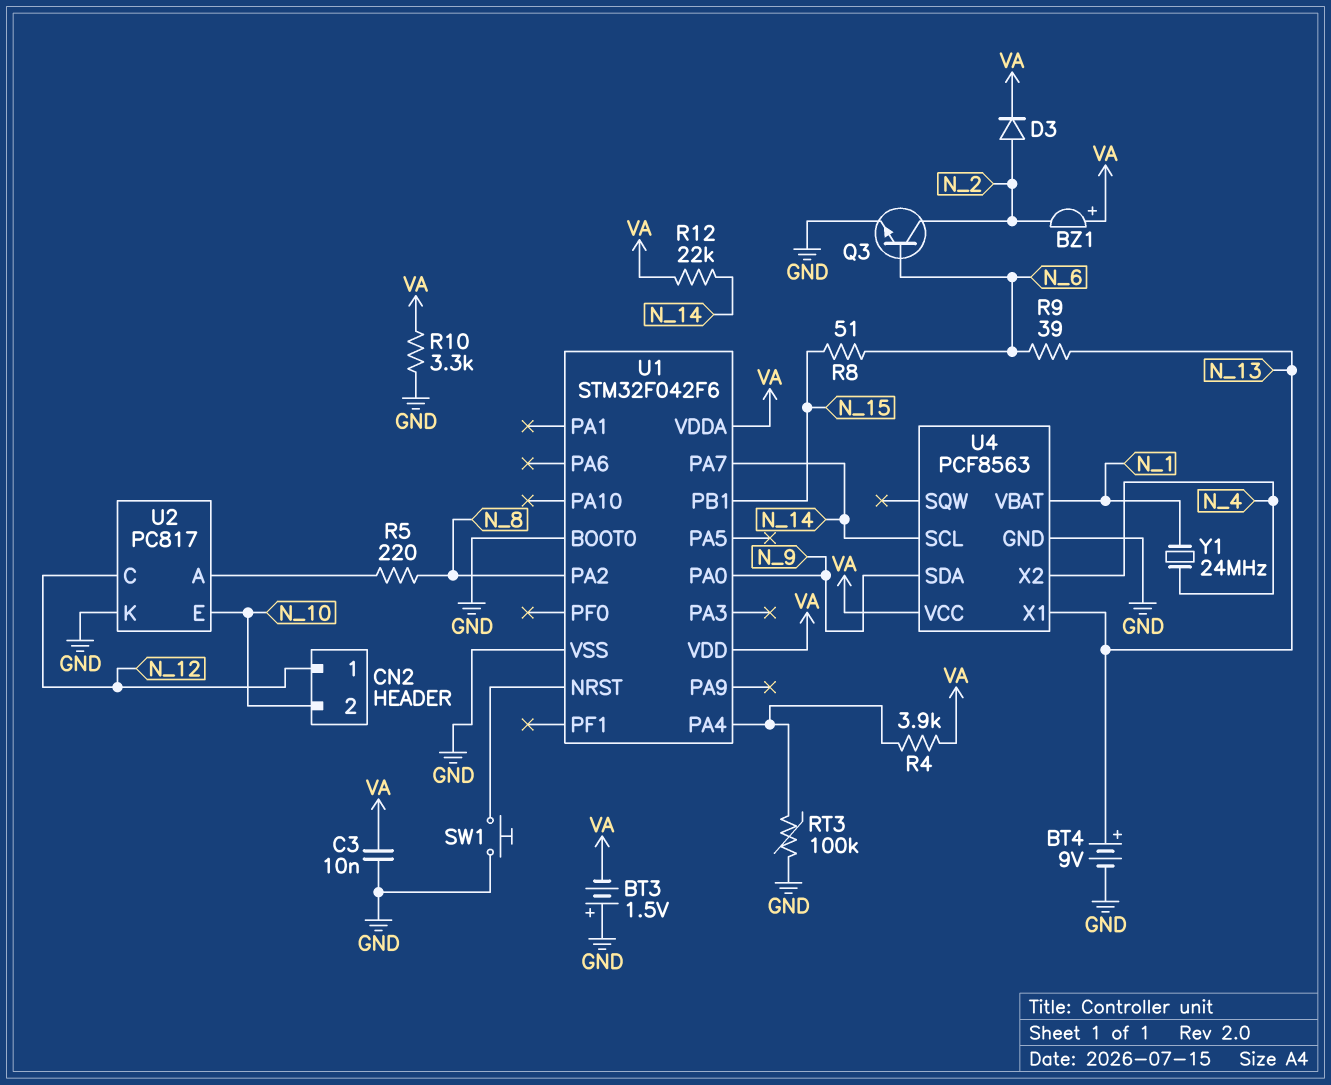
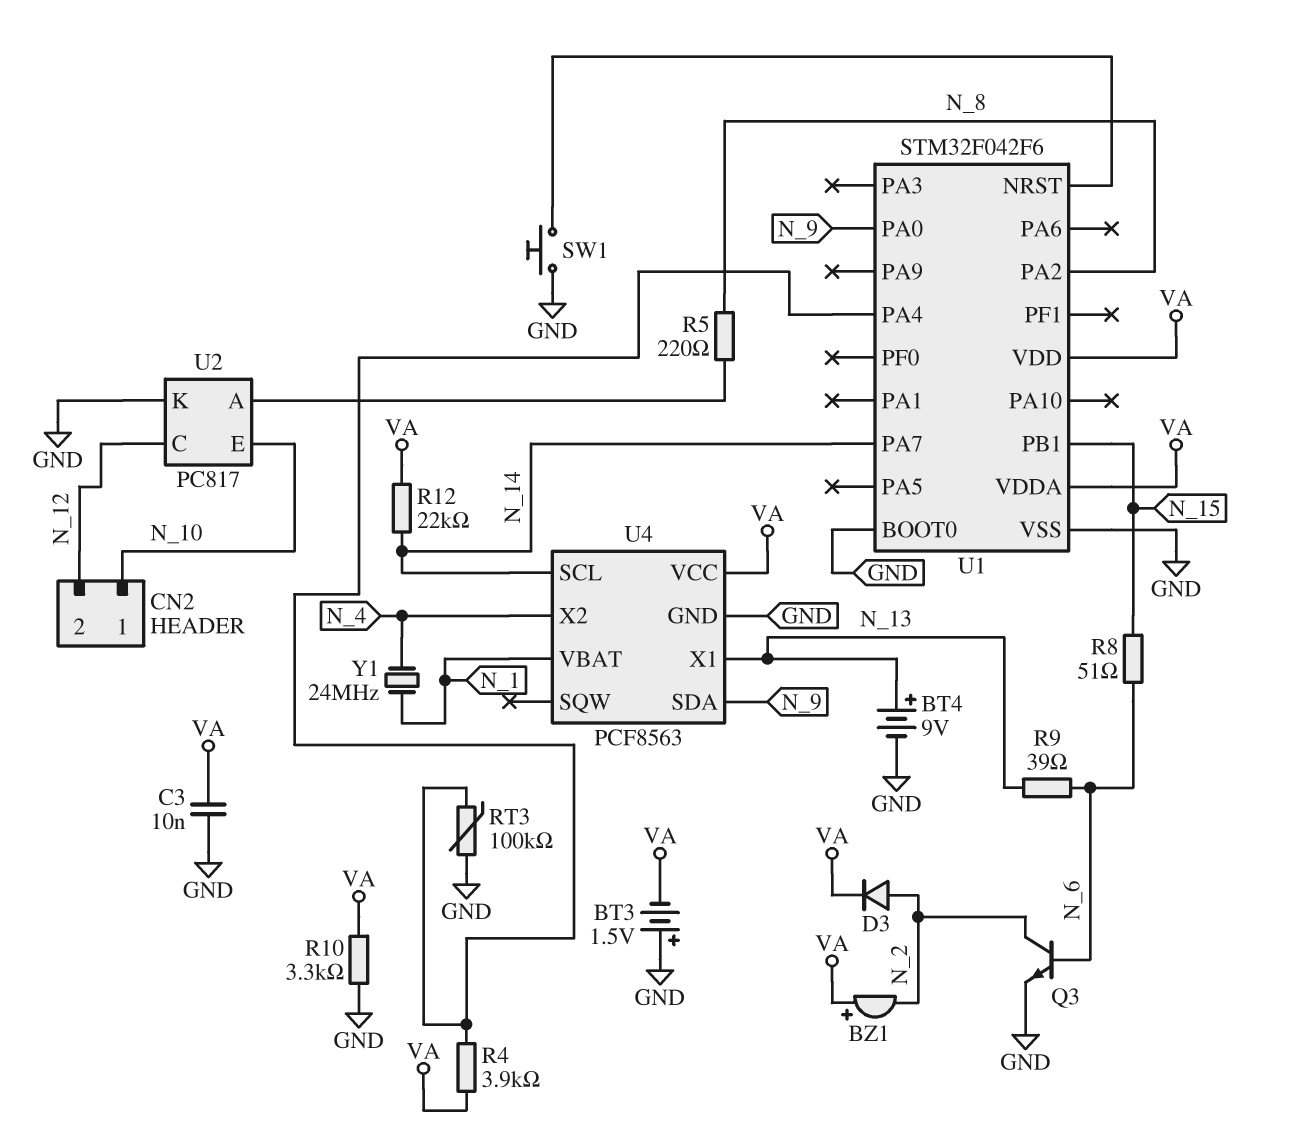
CN2 pin 1: N_12 -> N_10
CN2 pin 2: N_10 -> N_12

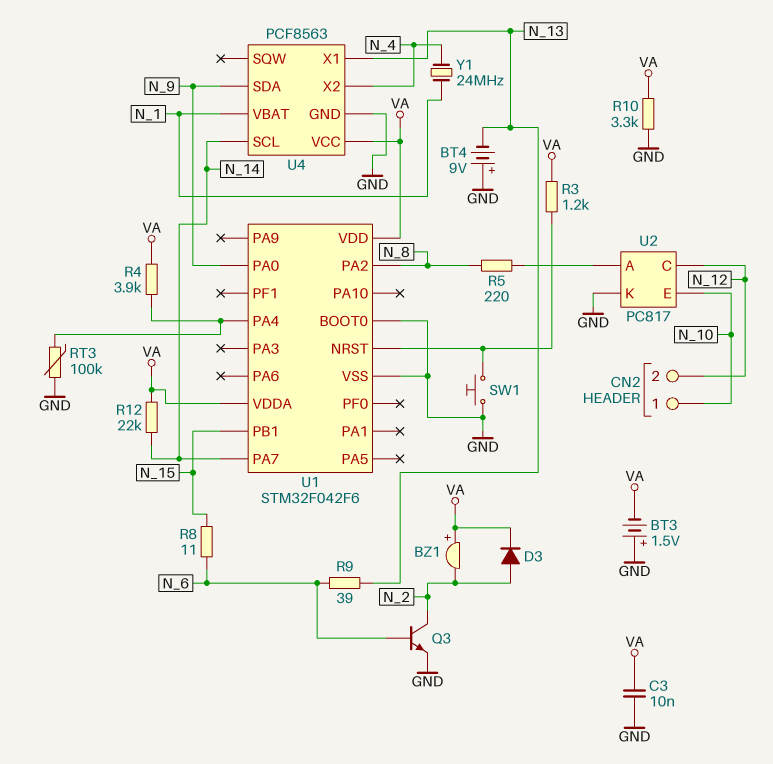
BT4: 9V (plus N_13, minus GND) -> 9V (plus GND, minus N_13)
R3: none -> 1.2k (U1/NRST, VA)
R8: 51 (N_6, N_15) -> 11 (N_6, N_15)

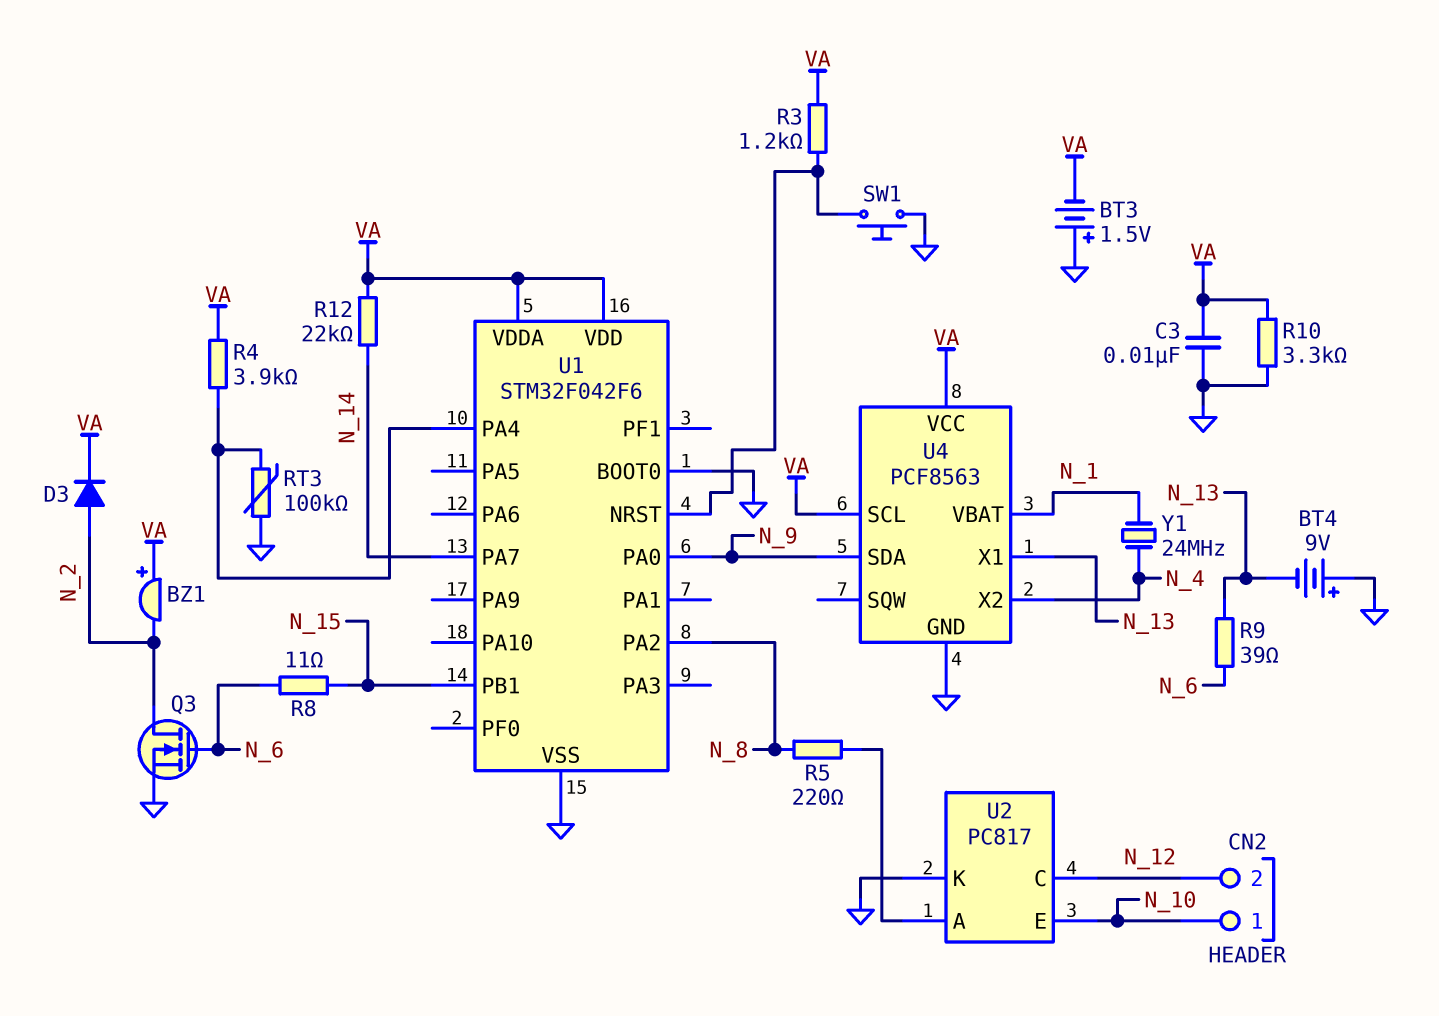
Q3: NPN (B N_6, C N_2, E GND) -> NMOS (G N_6, D N_2, S GND)
U4 pin SCL: N_14 -> VA

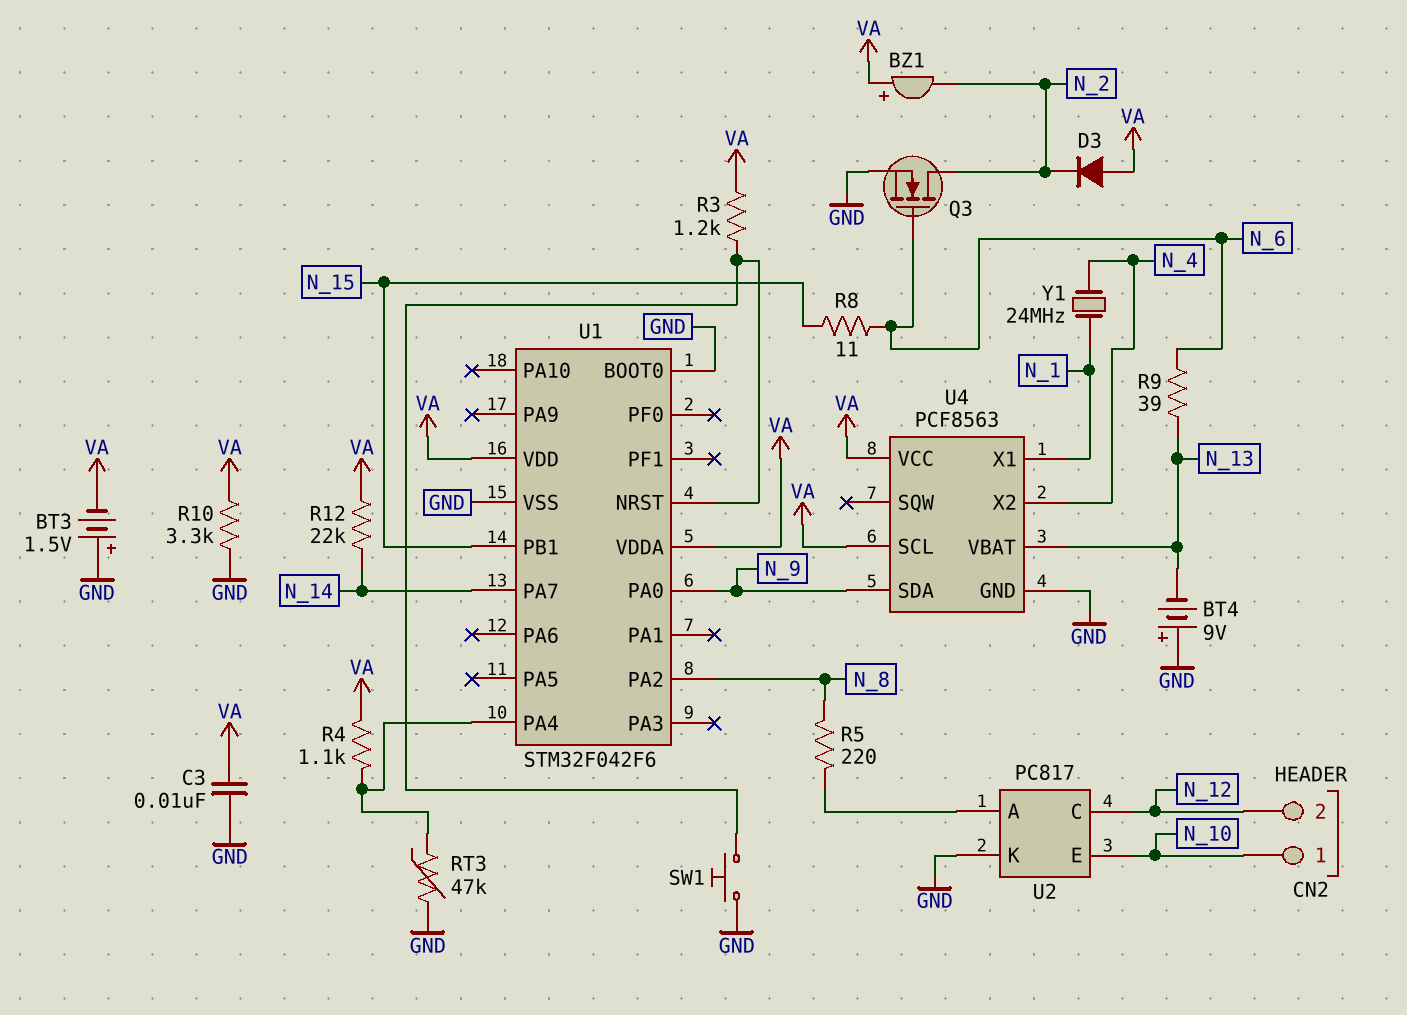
D3: diode (A N_2, K VA) -> diode (A VA, K N_2)
R4: 3.9k (U1/PA4, VA) -> 1.1k (U1/PA4, VA)
RT3: 100k (GND, U1/PA4) -> 47k (GND, U1/PA4)
U4 pin VBAT: N_1 -> N_13
U4 pin X1: N_13 -> N_1

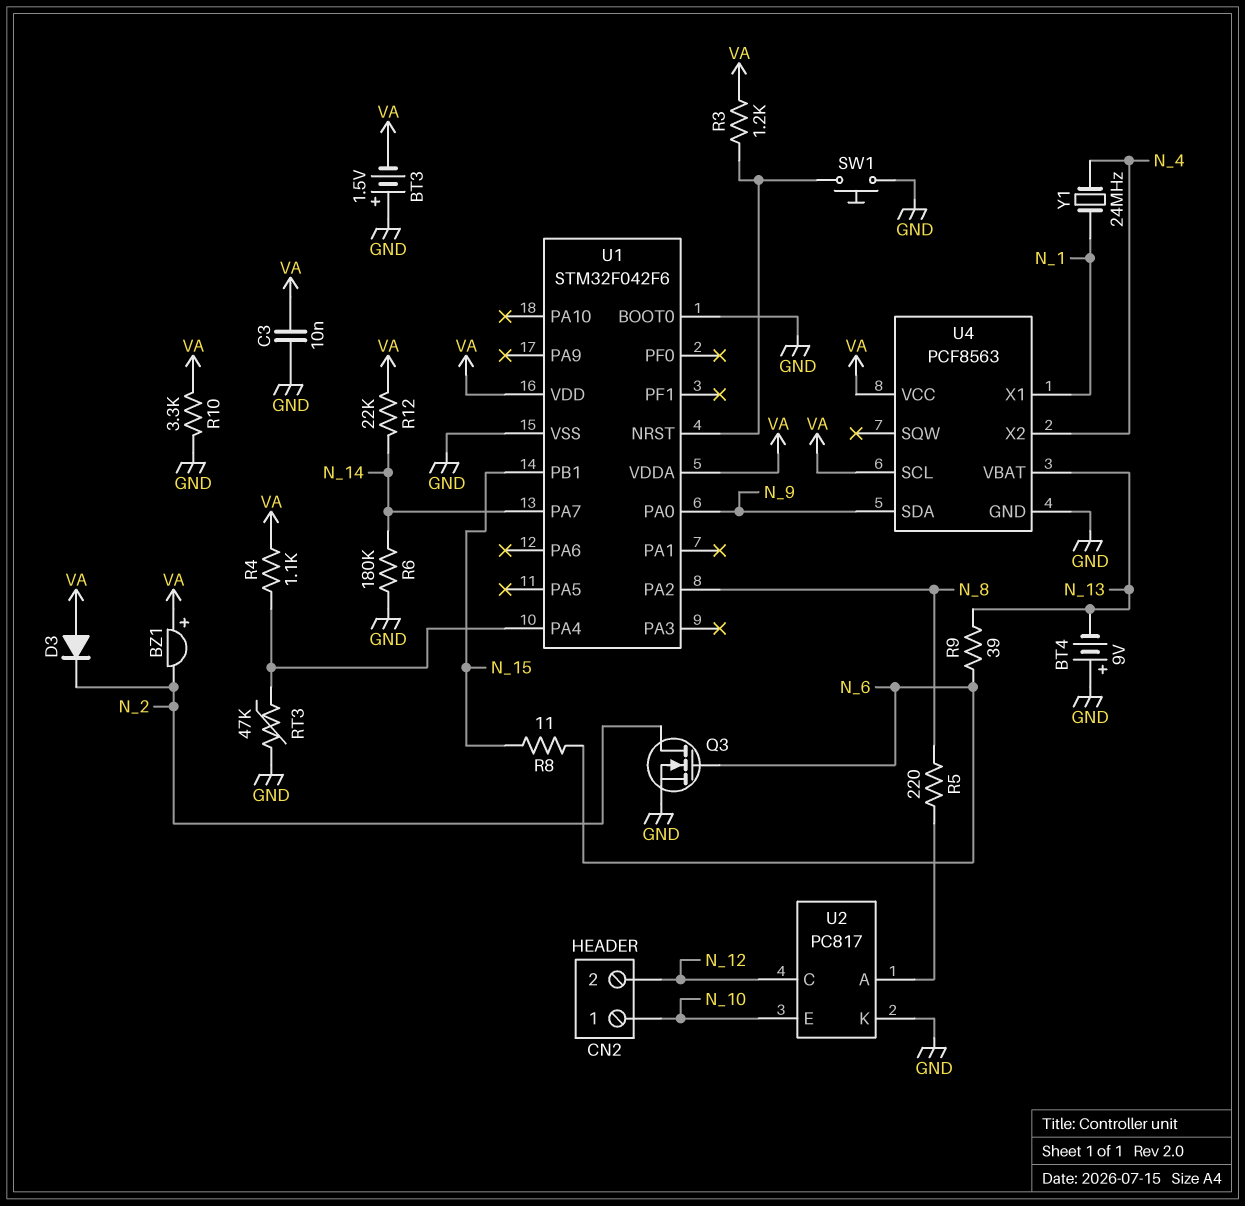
R6: none -> 180k (GND, N_14)

